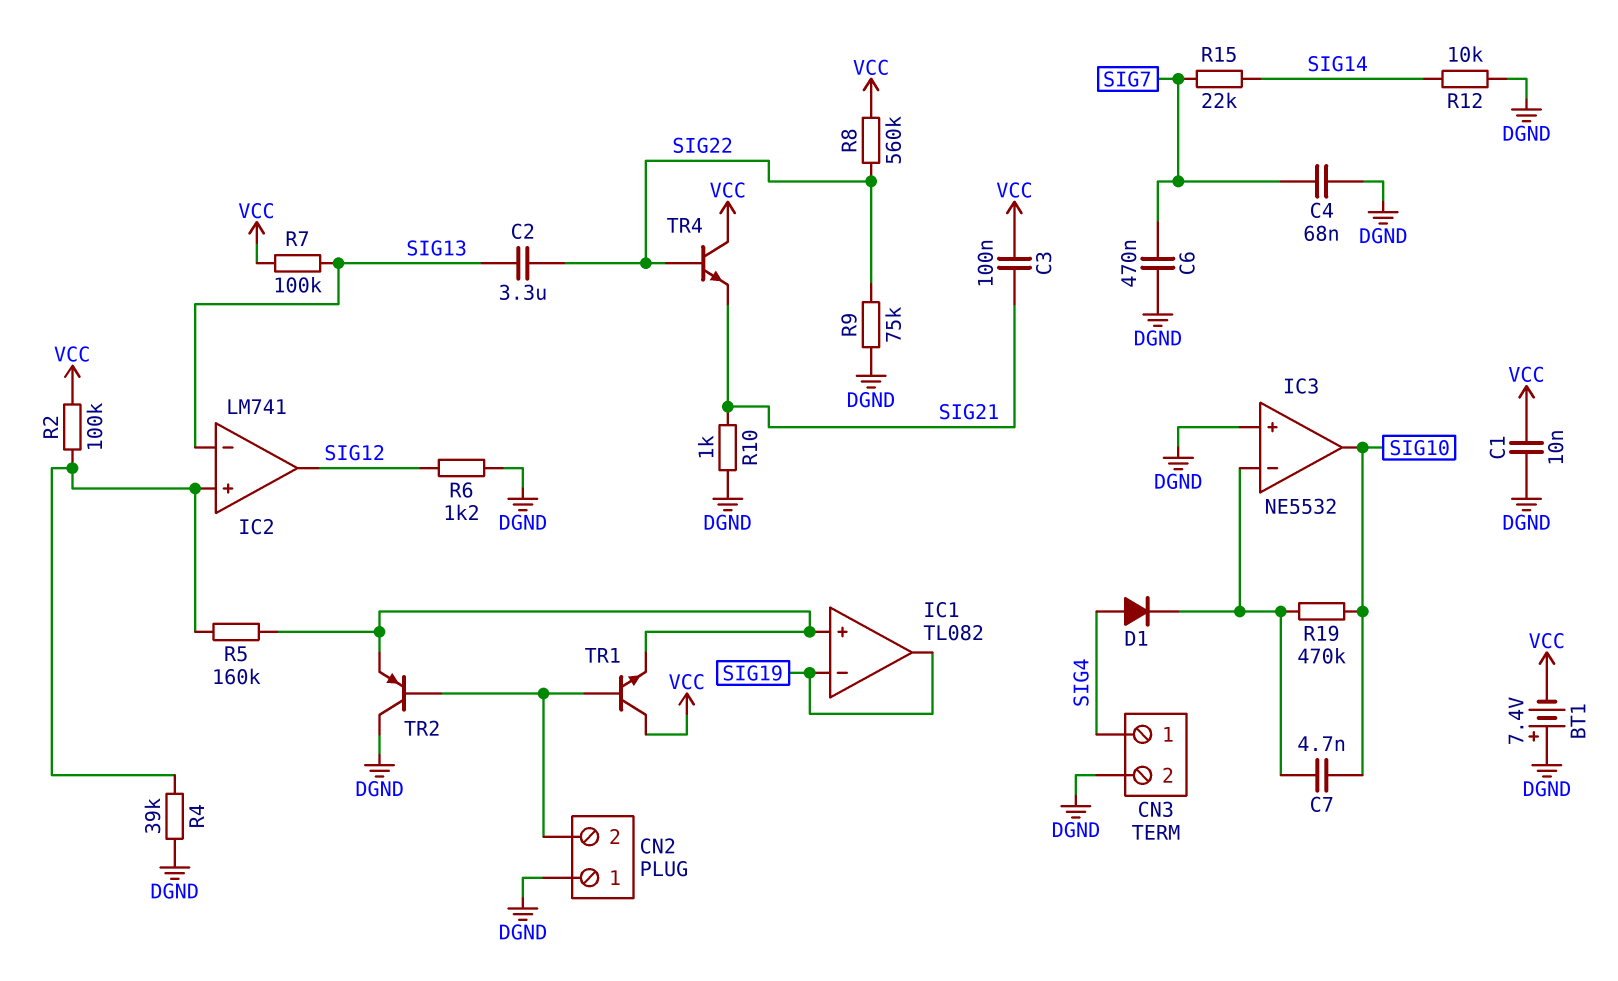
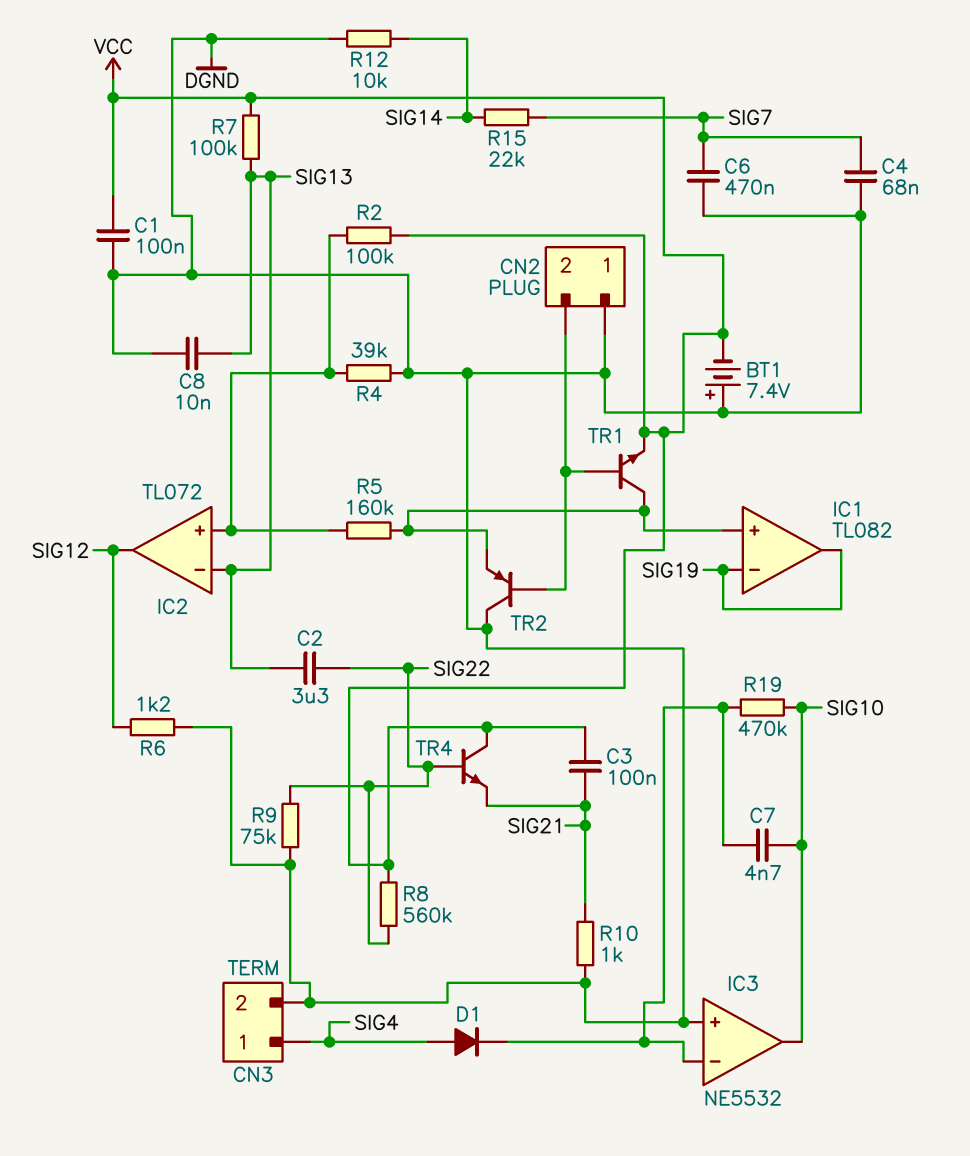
C1: 10nF (DGND, VCC) -> 100nF (DGND, VCC)
C8: none -> 10nF (DGND, SIG13)
IC2: LM741 -> TL072
TR1: NPN (B CN2/2, C VCC, E IC1/in+) -> NPN (B CN2/2, C IC1/in+, E VCC)

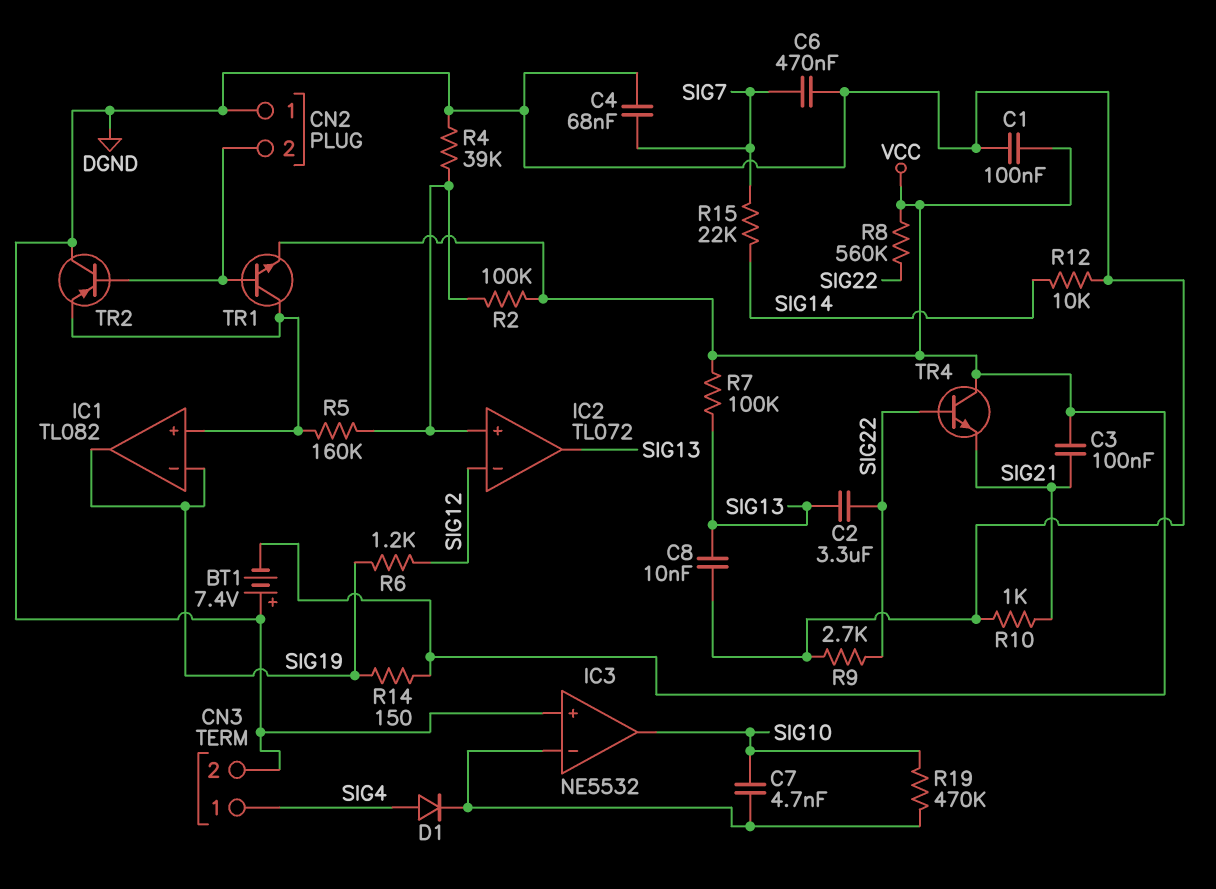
IC2 pin in-: SIG13 -> SIG12
IC2 pin out: SIG12 -> SIG13
R6: 1.2k (DGND, SIG12) -> 1.2k (SIG12, SIG19)
R9: 75k (DGND, SIG22) -> 2.7k (DGND, SIG22)
R14: none -> 150 (SIG19, VCC)

